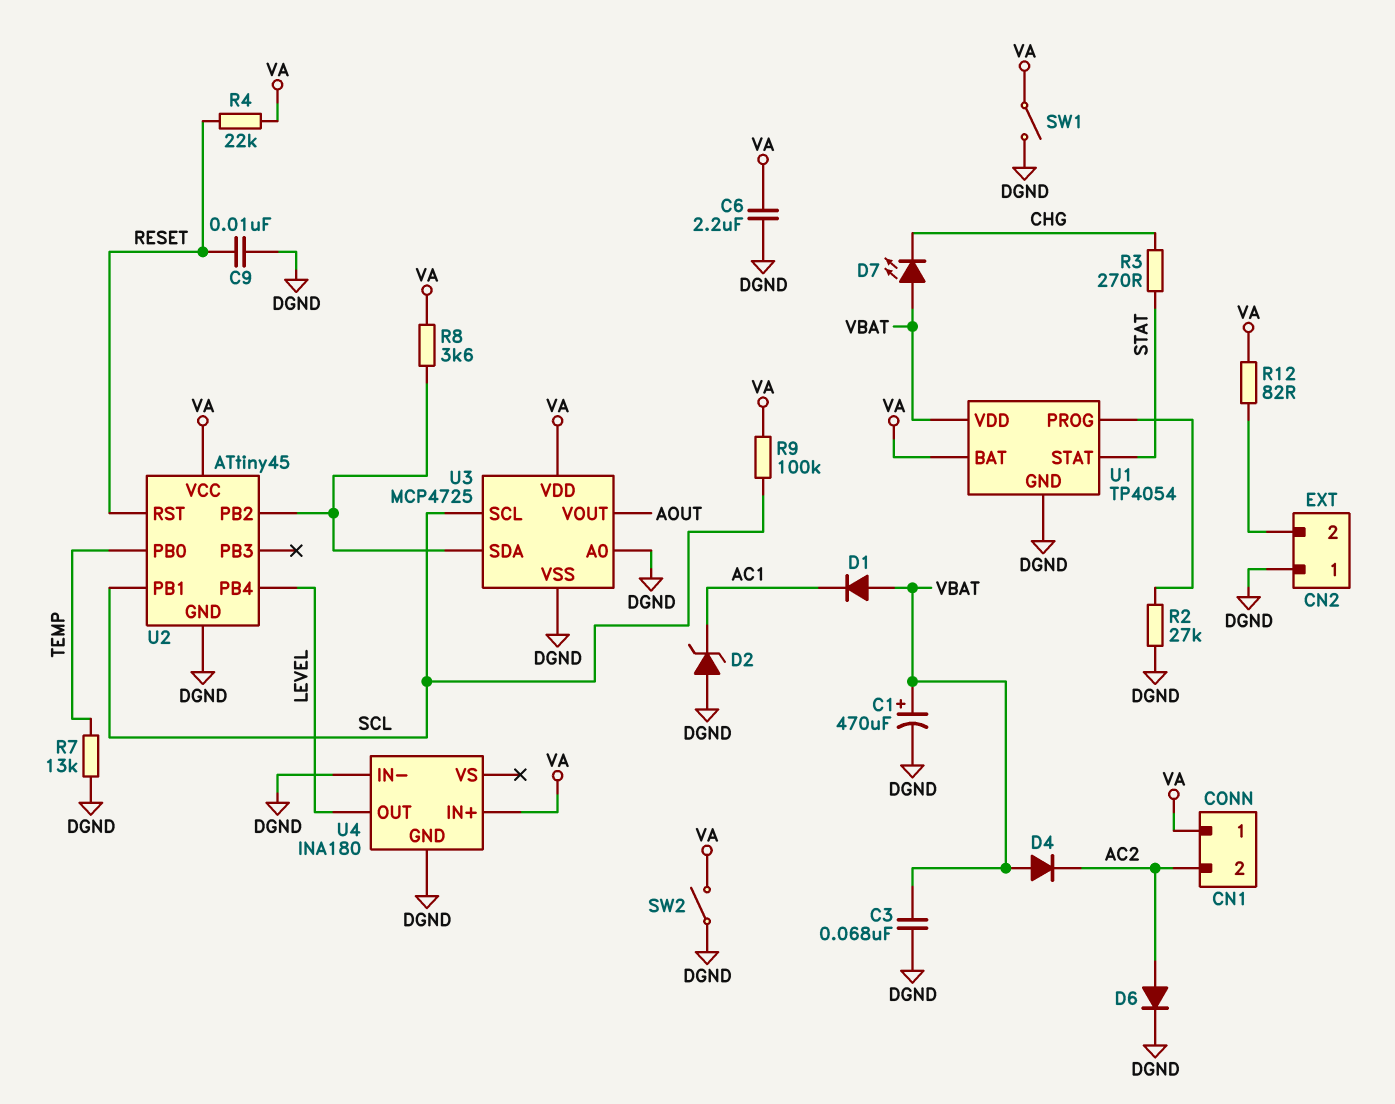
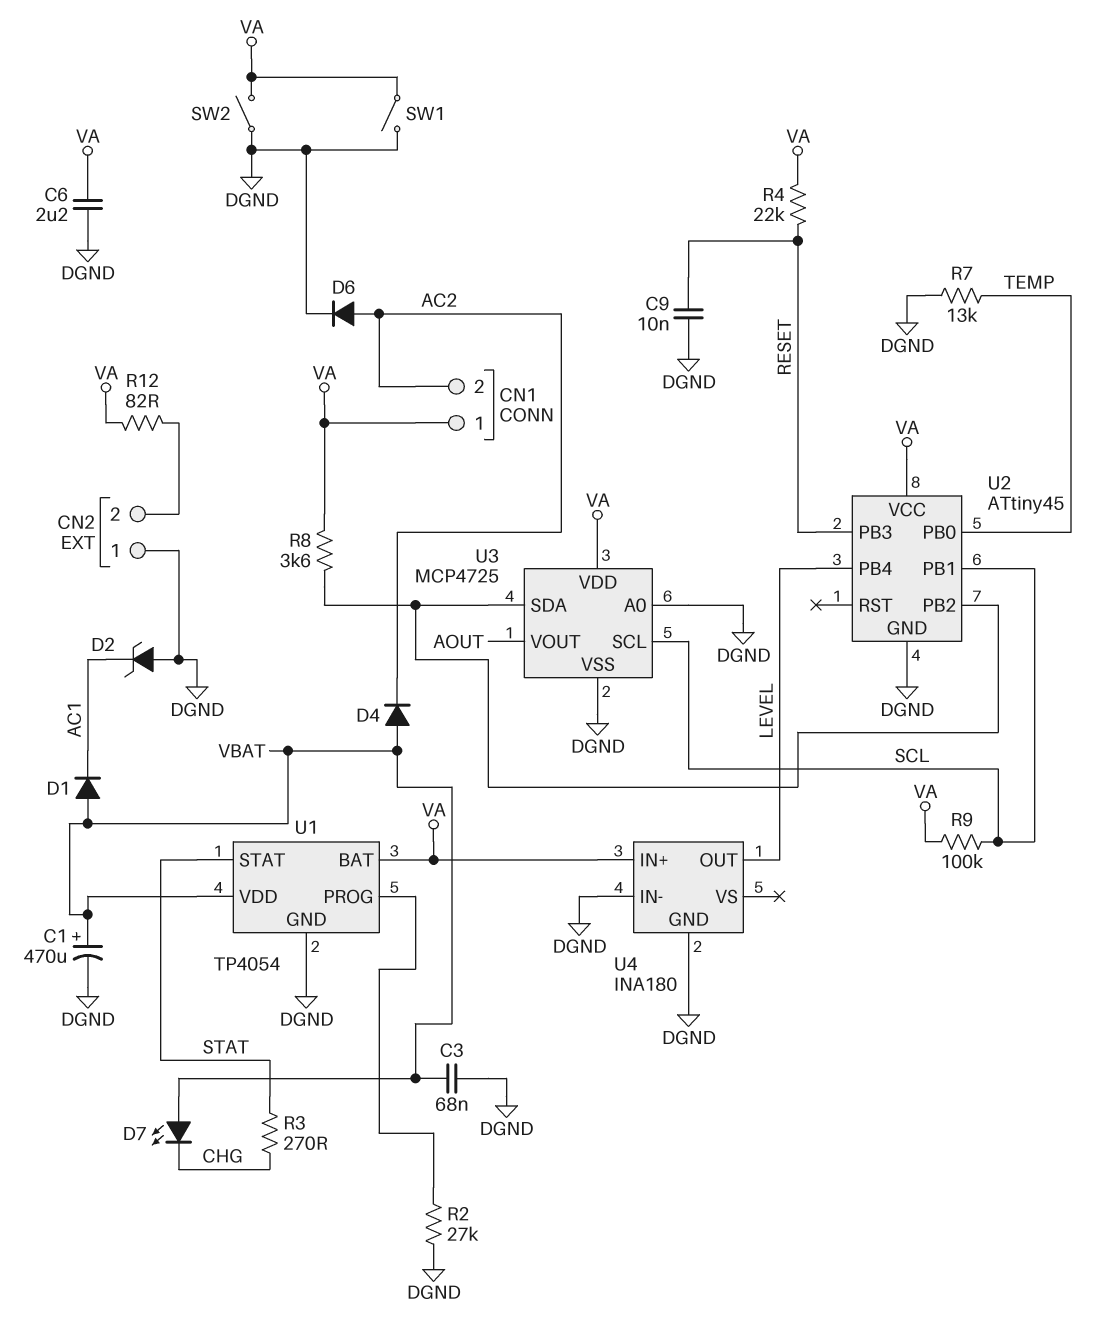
U2 pin PB3: none -> RESET
U2 pin RST: RESET -> none

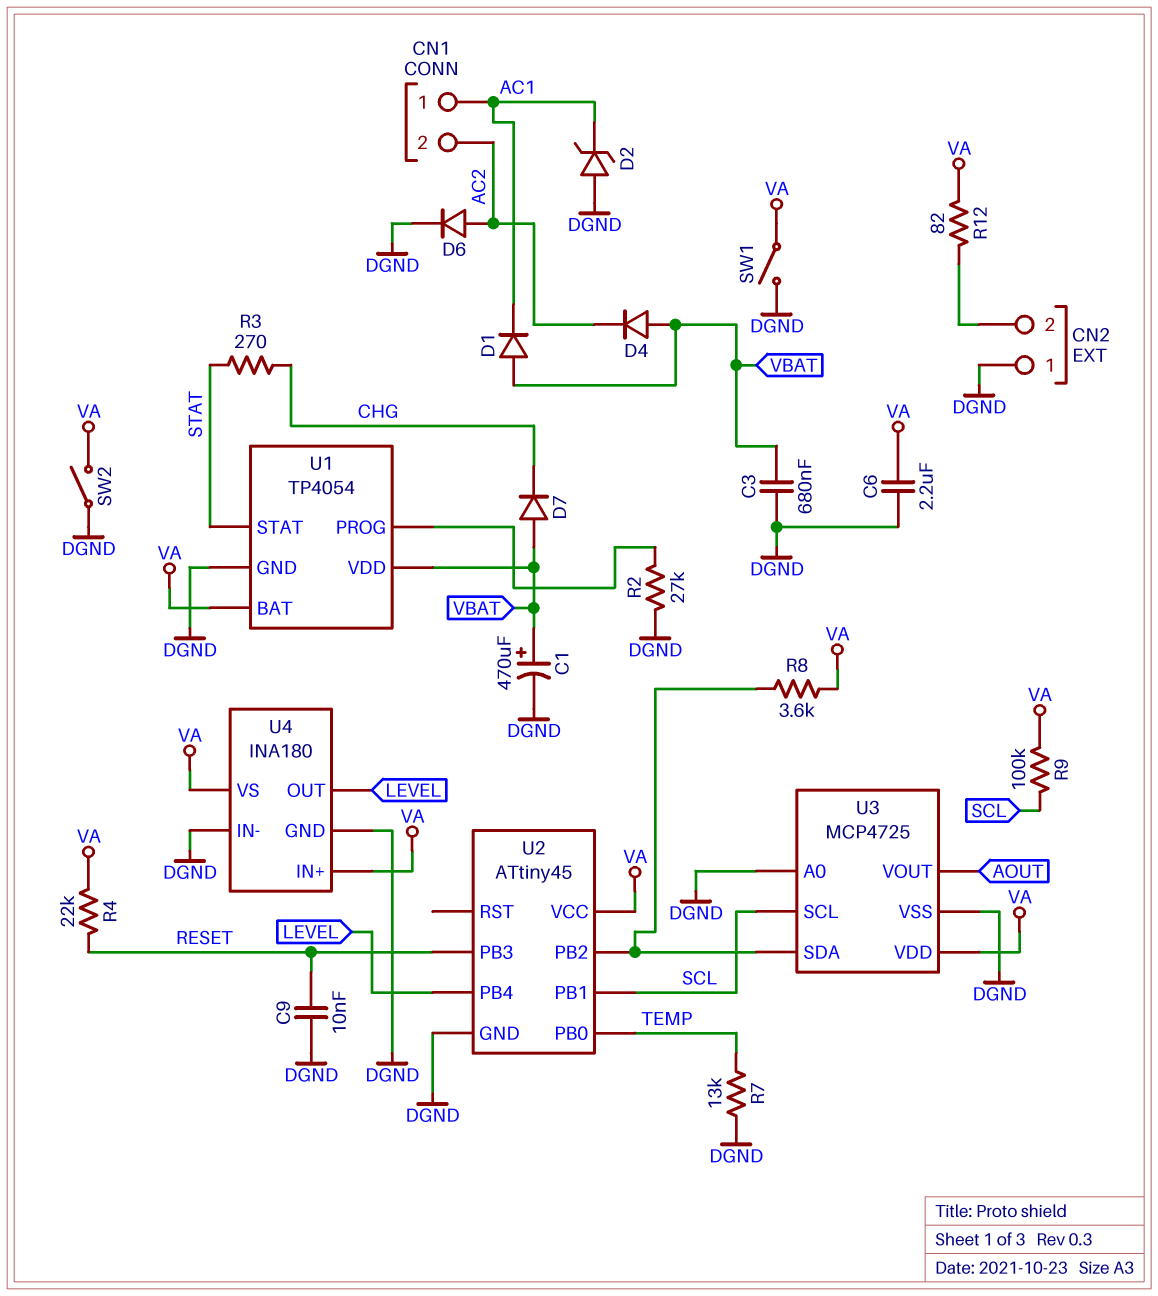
C3: 68nF (DGND, VBAT) -> 680nF (DGND, VBAT)
CN1 pin 1: VA -> AC1
D7: LED (A VBAT, K CHG) -> diode (A VBAT, K CHG)
U4 pin VS: none -> VA

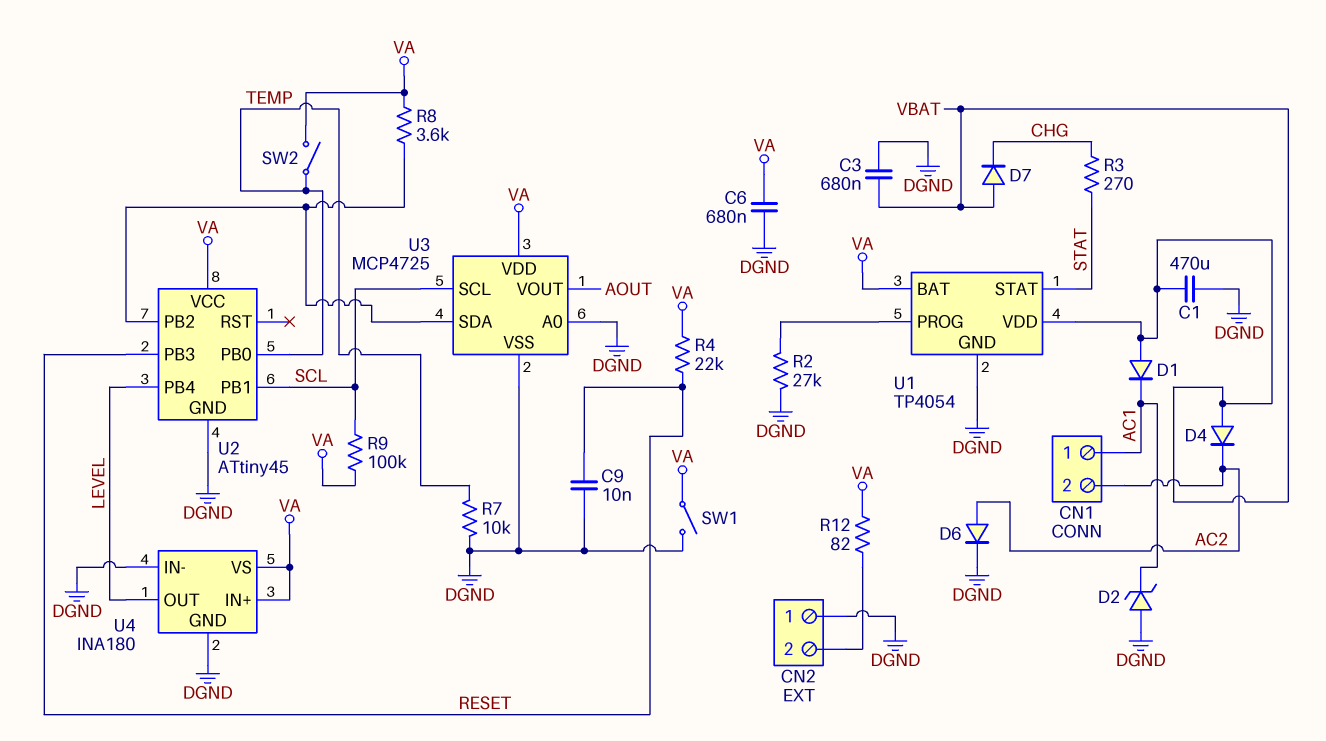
C1: 470uF (plus VBAT, minus DGND) -> 470uF (DGND, VBAT)
C6: 2.2uF (DGND, VA) -> 680nF (DGND, VA)
R7: 13k (DGND, TEMP) -> 10k (DGND, TEMP)
SW2: switch (DGND, VA) -> switch (TEMP, VA)

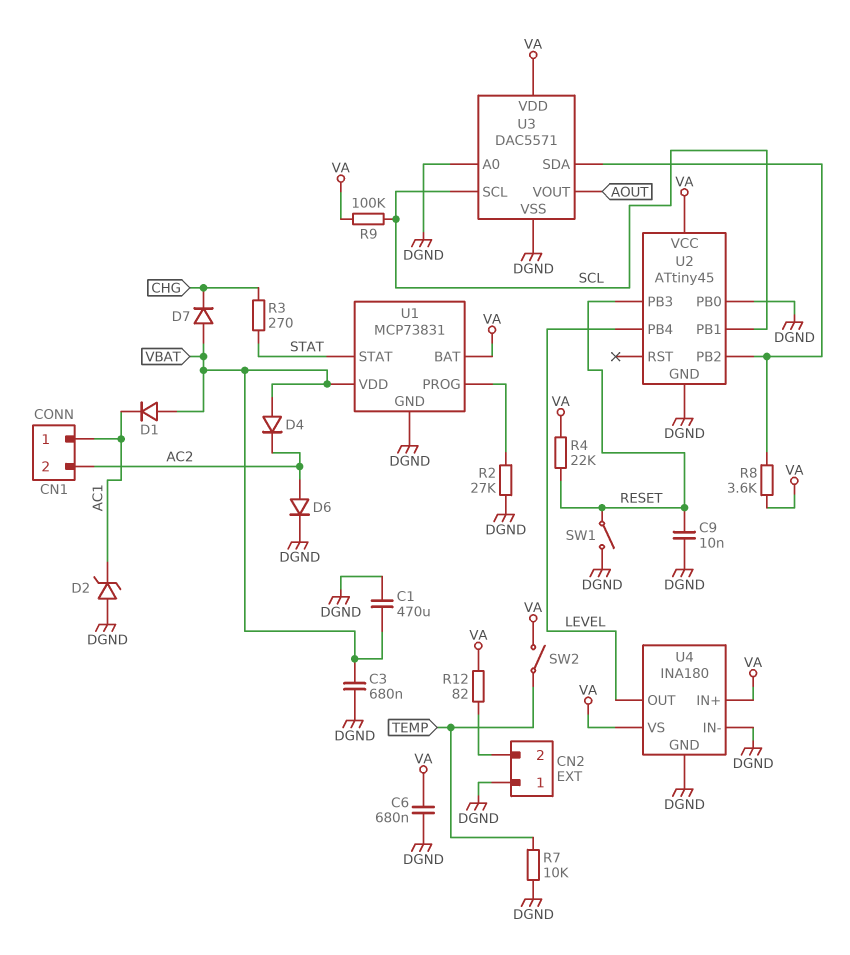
SW1: switch (DGND, VA) -> switch (DGND, RESET)
U1: TP4054 -> MCP73831
U2 pin PB0: TEMP -> DGND
U3: MCP4725 -> DAC5571

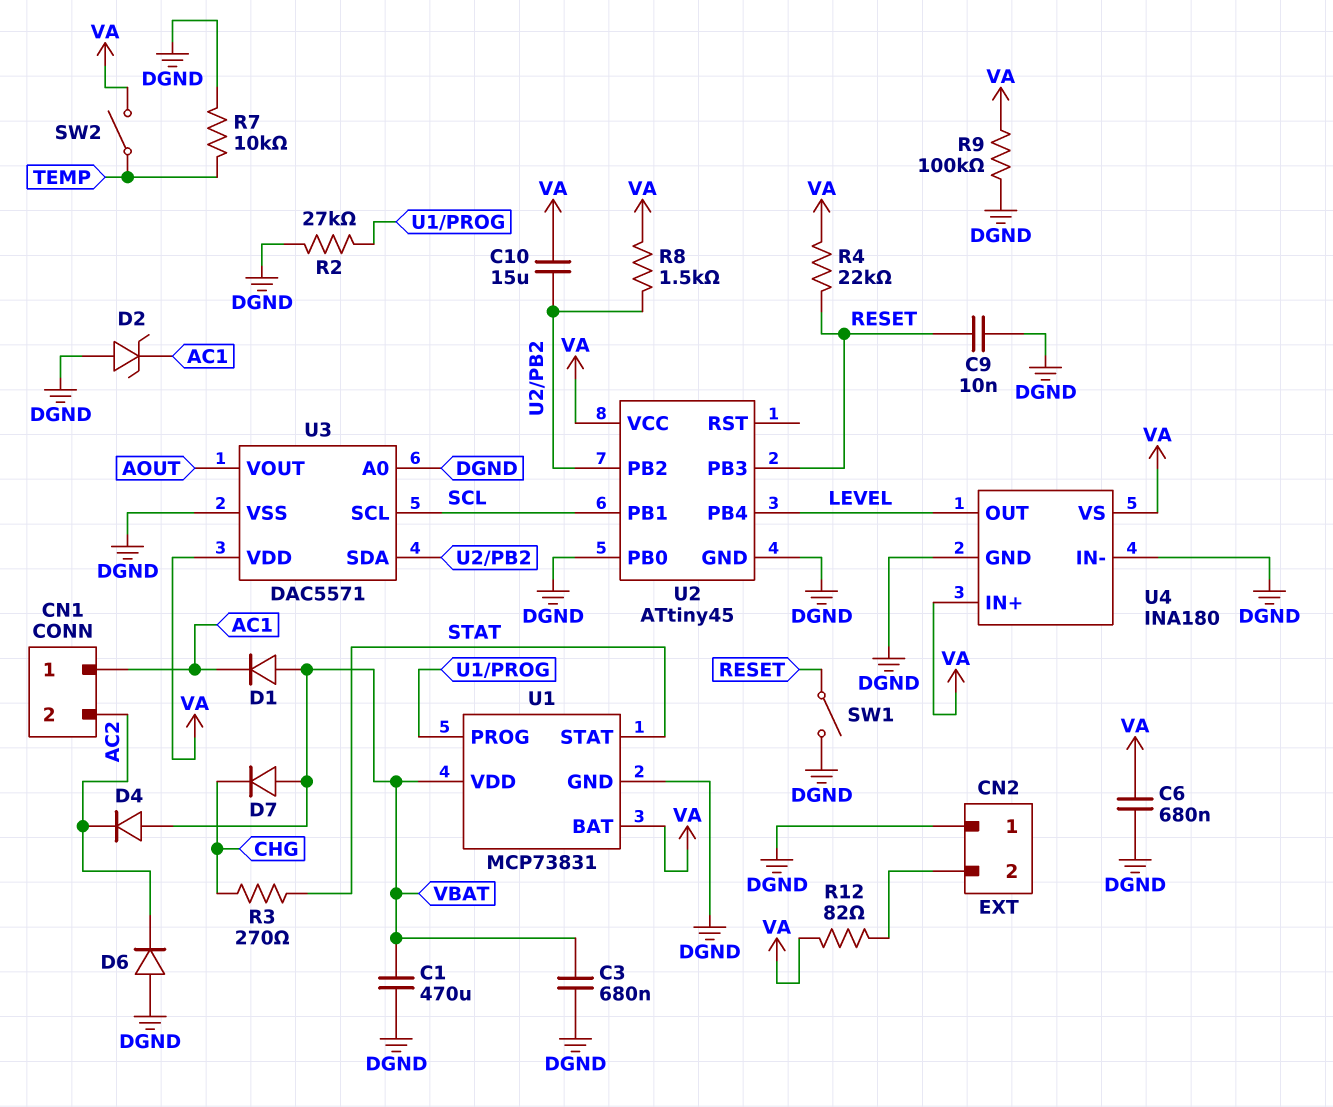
C10: none -> 15uF (U2/PB2, VA)
D6: diode (A AC2, K DGND) -> diode (A DGND, K AC2)
R8: 3.6k (U2/PB2, VA) -> 1.5k (U2/PB2, VA)
R9: 100k (SCL, VA) -> 100k (DGND, VA)

